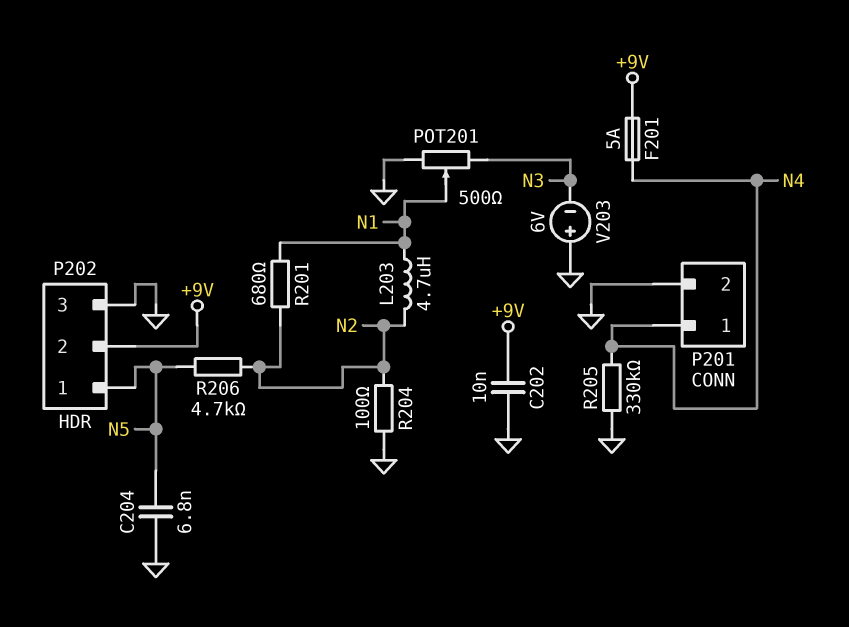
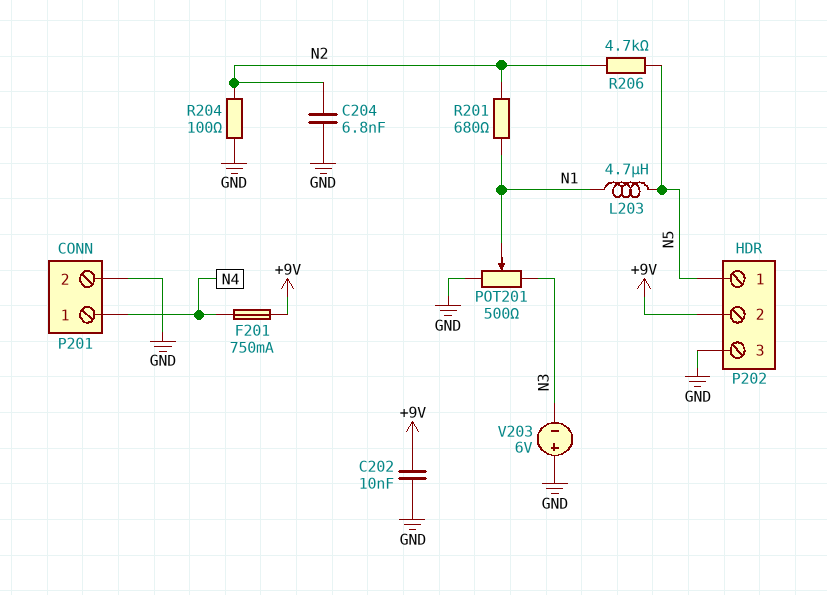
C204: 6.8nF (GND, N5) -> 6.8nF (GND, N2)
F201: 5A (+9V, N4) -> 750mA (+9V, N4)
L203: 4.7uH (N1, N2) -> 4.7uH (N1, N5)
R205: 330k (GND, N4) -> none

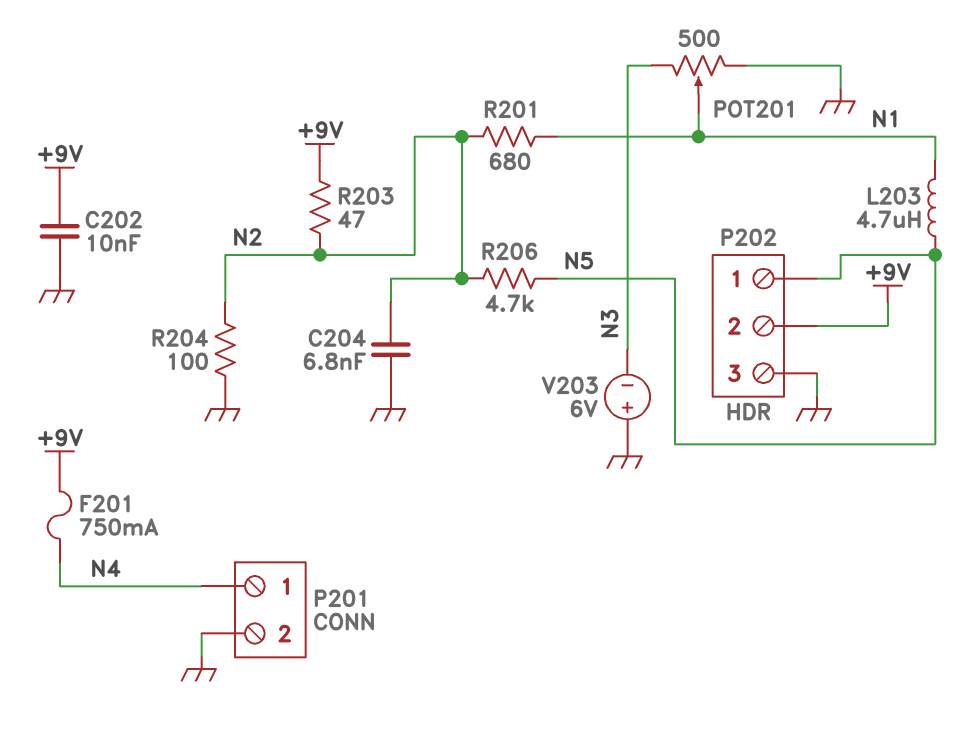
R203: none -> 47 (+9V, N2)

